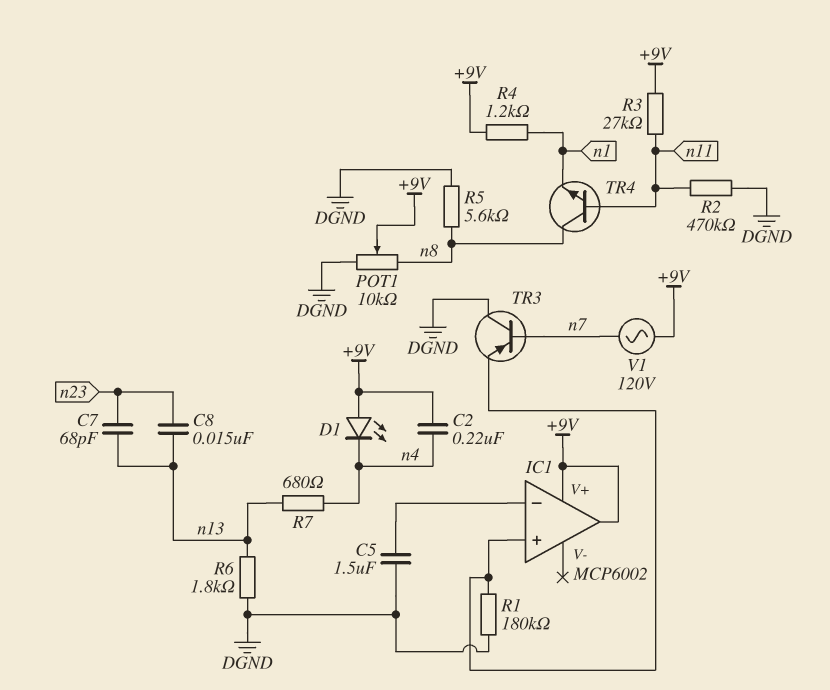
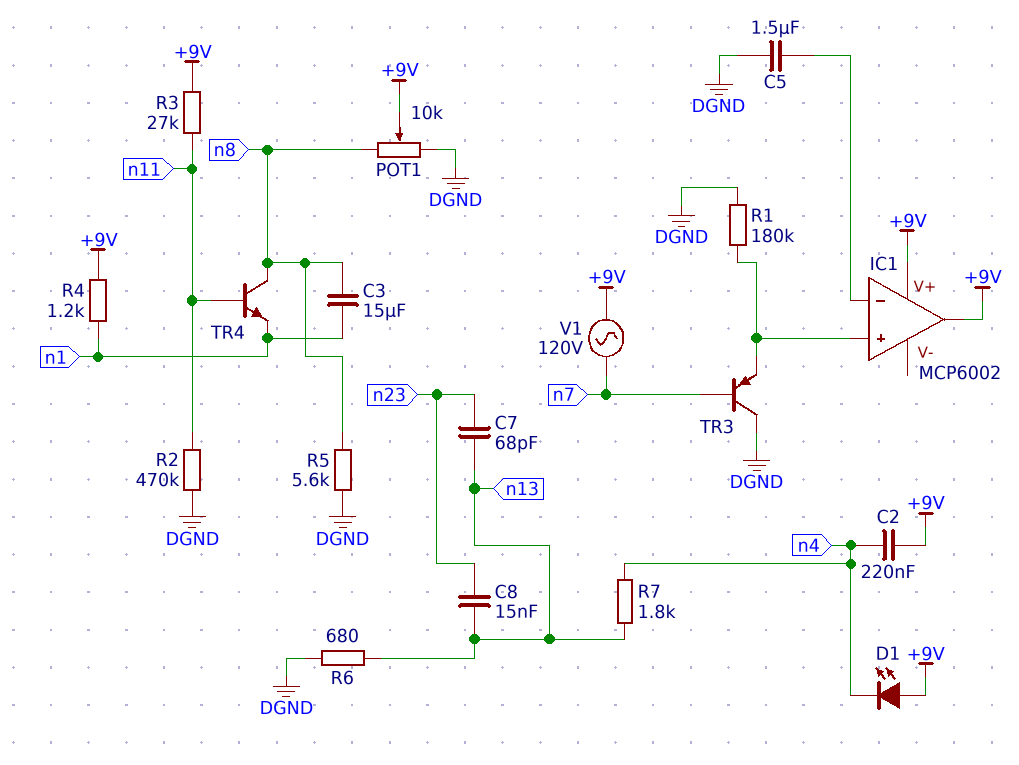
C3: none -> 15uF (n1, n8)
R6: 1.8k (DGND, n13) -> 680 (DGND, n13)
R7: 680 (n4, n13) -> 1.8k (n4, n13)

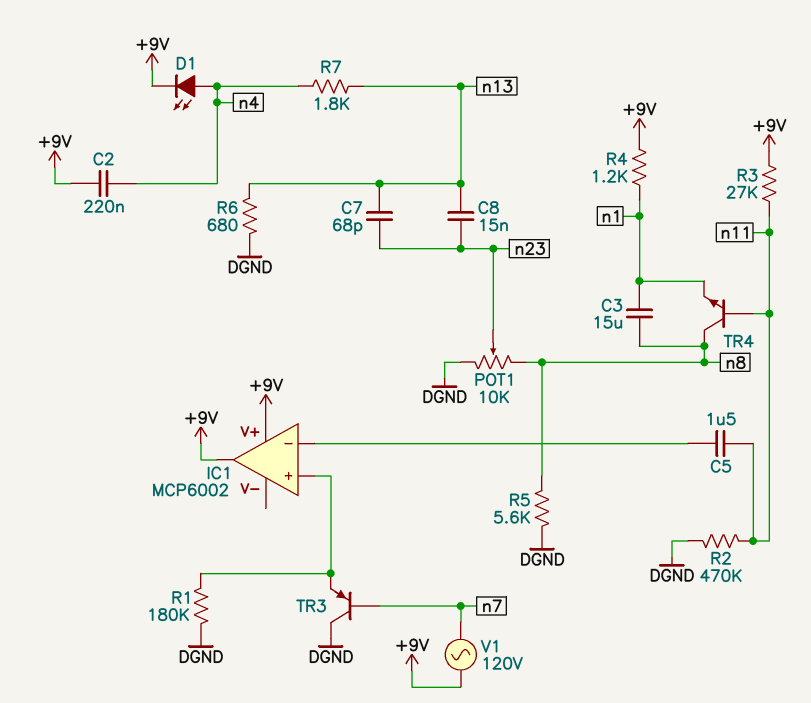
C5: 1.5uF (DGND, IC1/in-) -> 1.5uF (IC1/in-, n11)
D1: LED (A +9V, K n4) -> LED (A n4, K +9V)
POT1: 10k (DGND, n8, wiper +9V) -> 10k (DGND, n8, wiper n23)

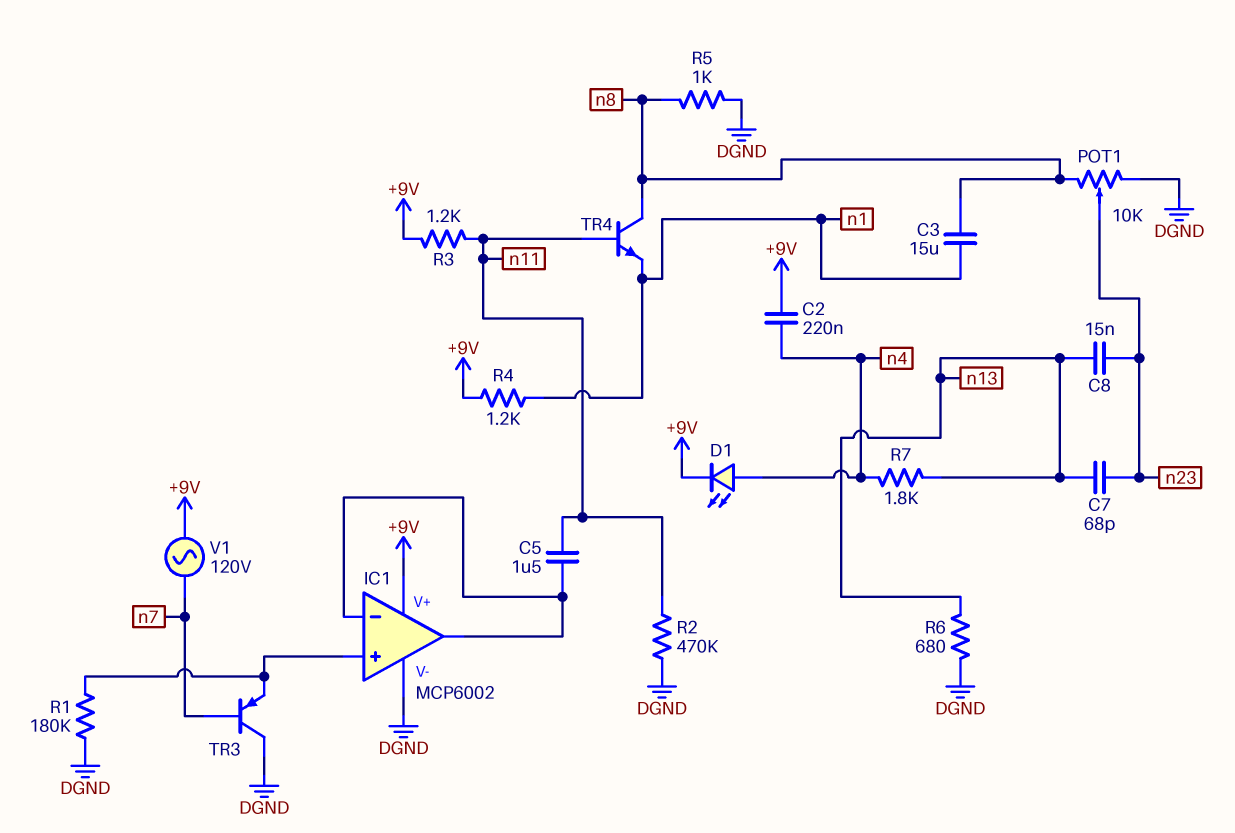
IC1 pin V-: none -> DGND
IC1 pin out: +9V -> IC1/in-
R3: 27k (+9V, n11) -> 1.2k (+9V, n11)
R5: 5.6k (DGND, n8) -> 1k (DGND, n8)

